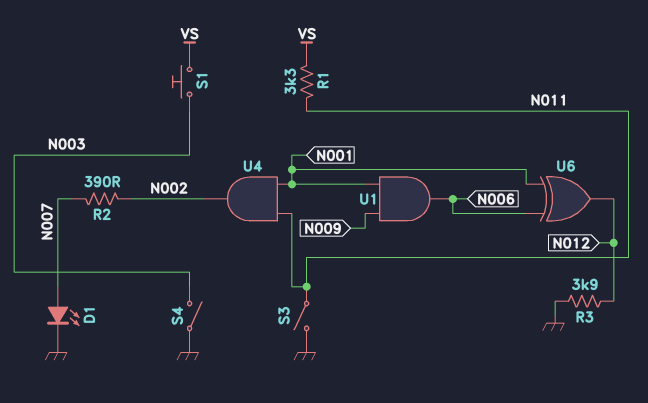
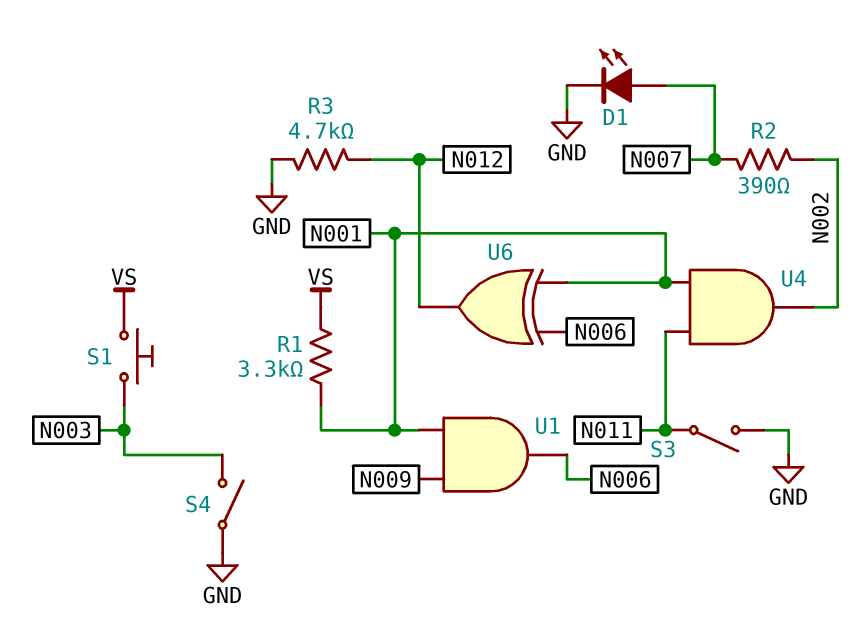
R1: 3.3k (N011, VS) -> 3.3k (N001, VS)
R3: 3.9k (GND, N012) -> 4.7k (GND, N012)

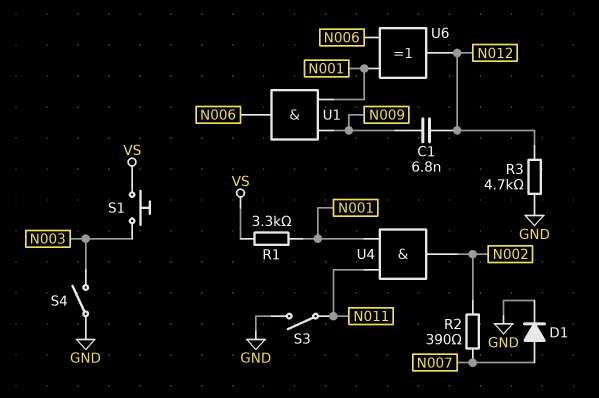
C1: none -> 6.8nF (N009, N012)
D1: LED (A N007, K GND) -> diode (A N007, K GND)

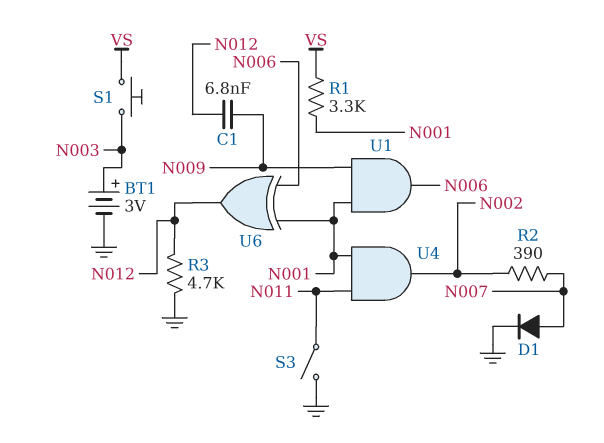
BT1: none -> 3V (plus N003, minus GND)
S4: switch (GND, N003) -> none

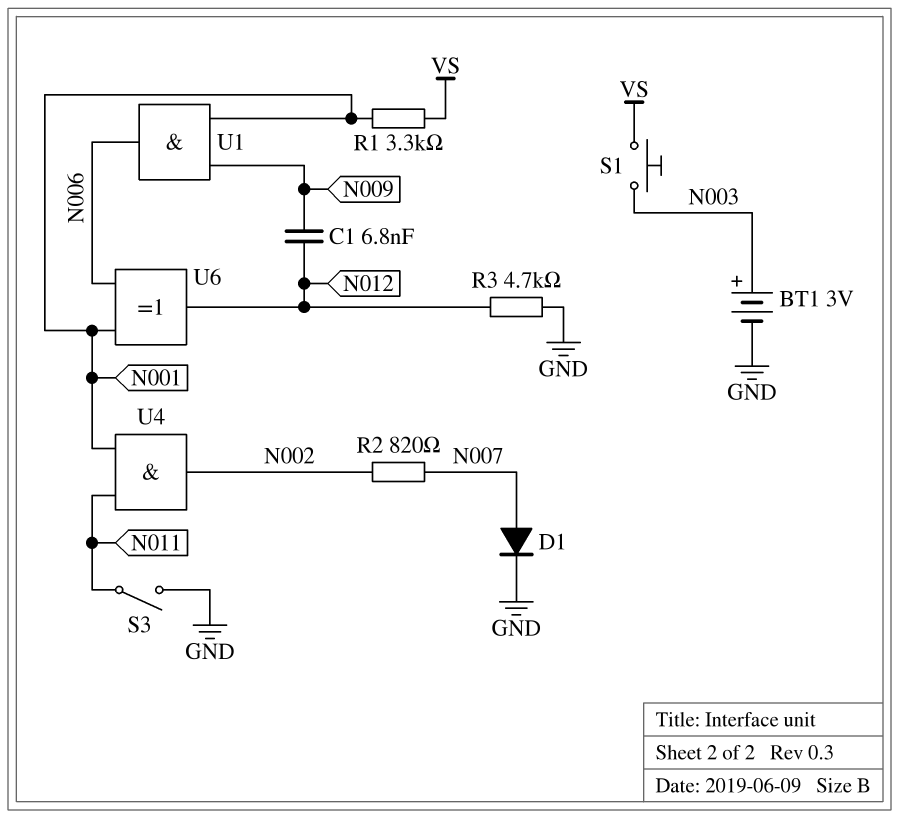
R2: 390 (N002, N007) -> 820 (N002, N007)

